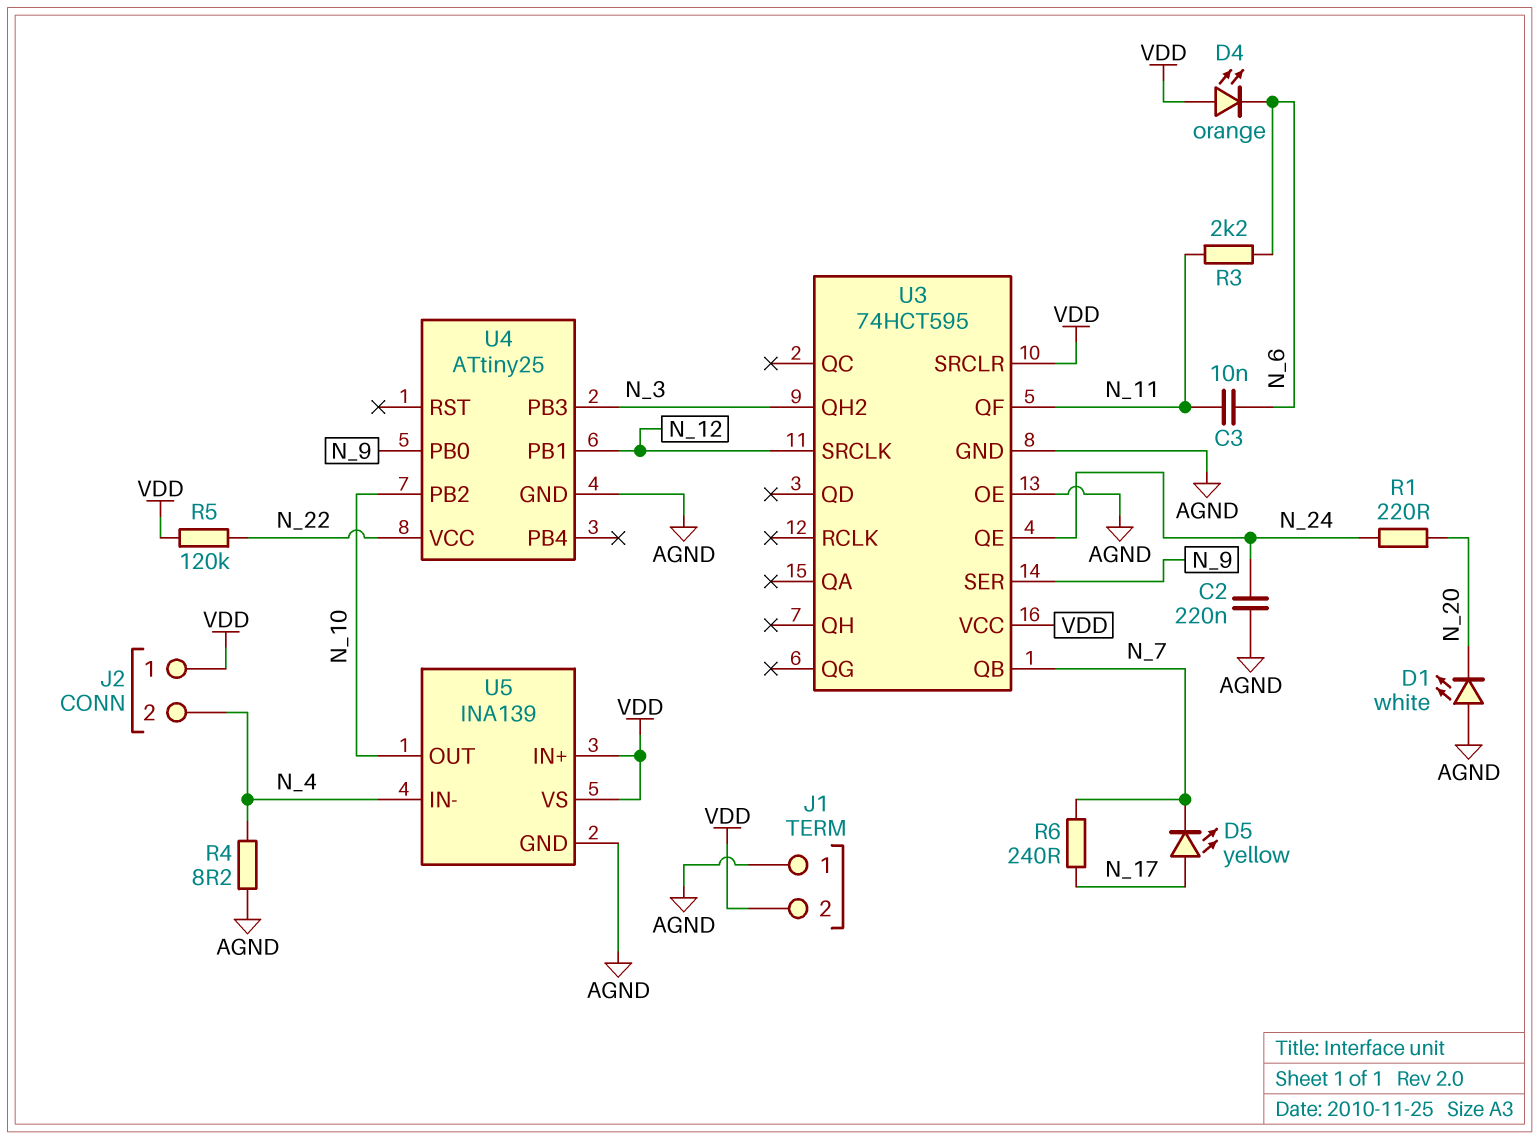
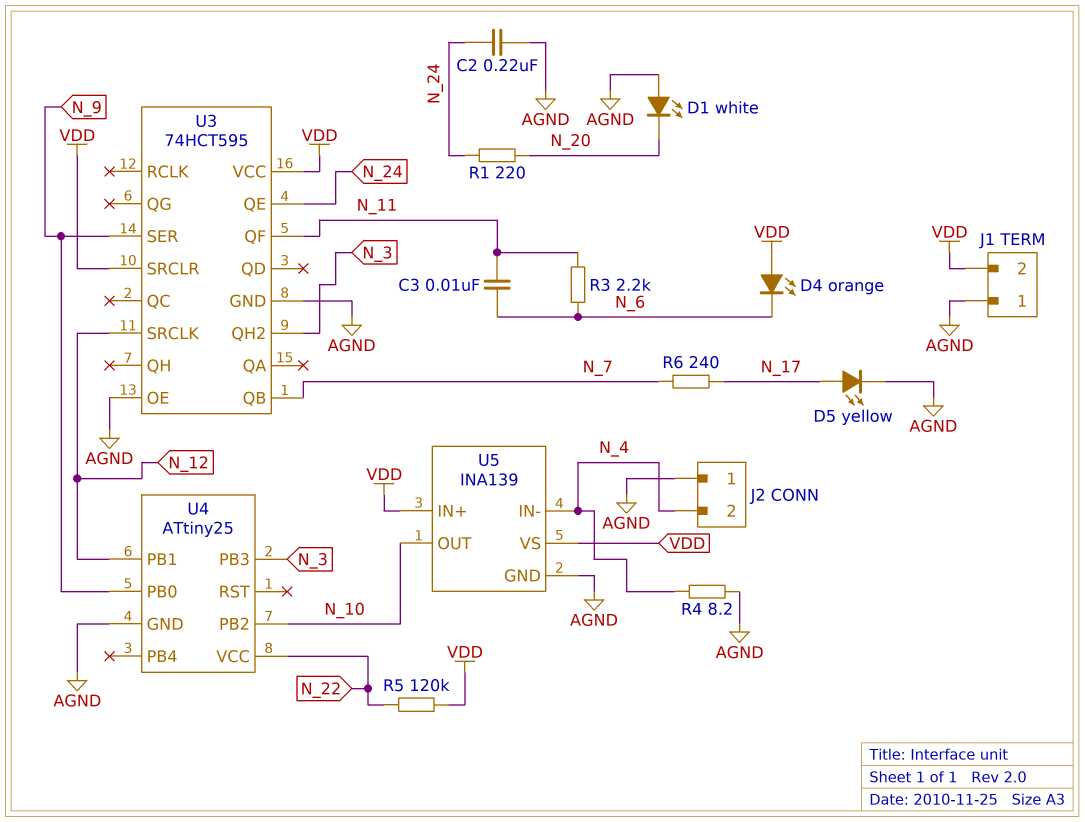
D5: LED yellow (A N_17, K N_7) -> LED yellow (A N_17, K AGND)
J2 pin 1: VDD -> AGND

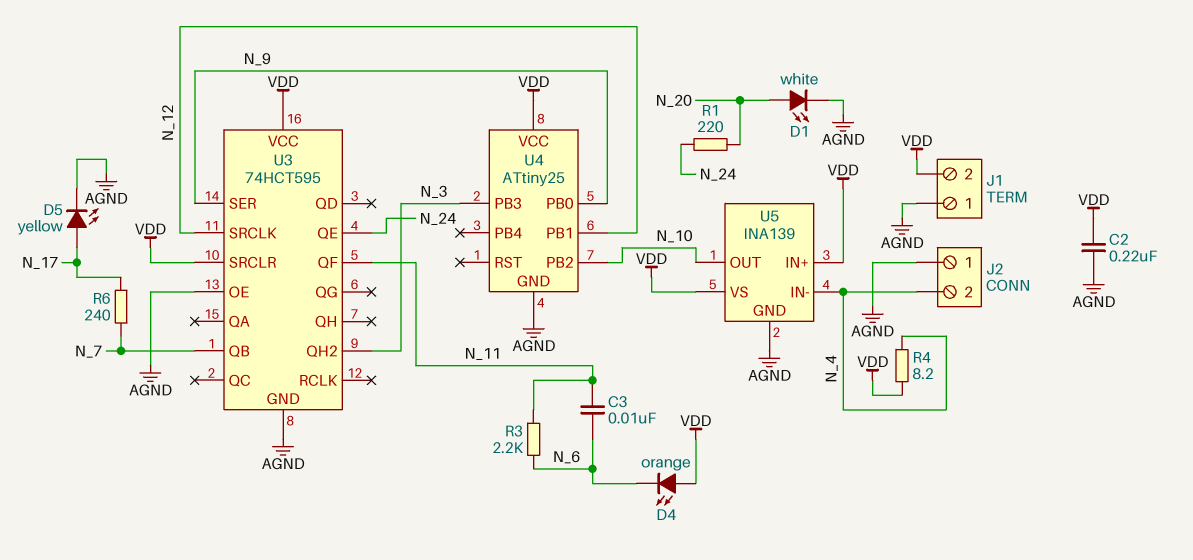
C2: 220nF (AGND, N_24) -> 220nF (AGND, VDD)
D1: LED white (A AGND, K N_20) -> LED white (A N_20, K AGND)
R4: 8.2 (AGND, N_4) -> 8.2 (N_4, VDD)
R5: 120k (N_22, VDD) -> none
U4 pin VCC: N_22 -> VDD

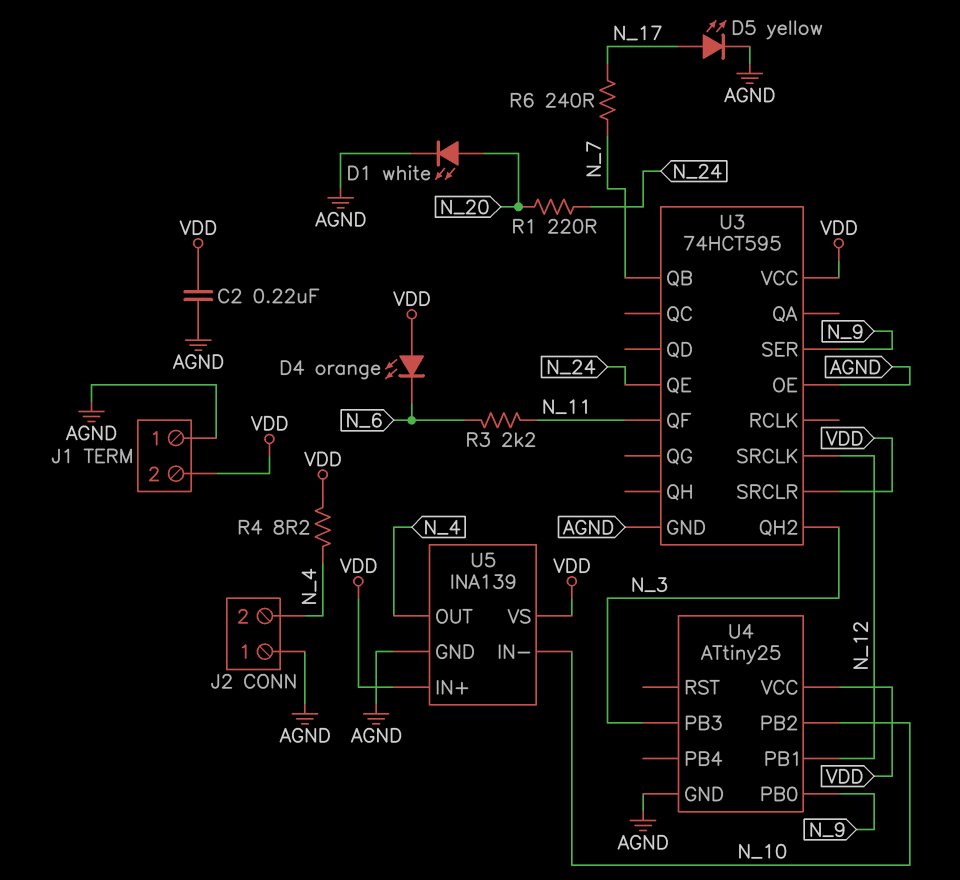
C3: 10nF (N_6, N_11) -> none
U5 pin IN-: N_4 -> N_10
U5 pin OUT: N_10 -> N_4

